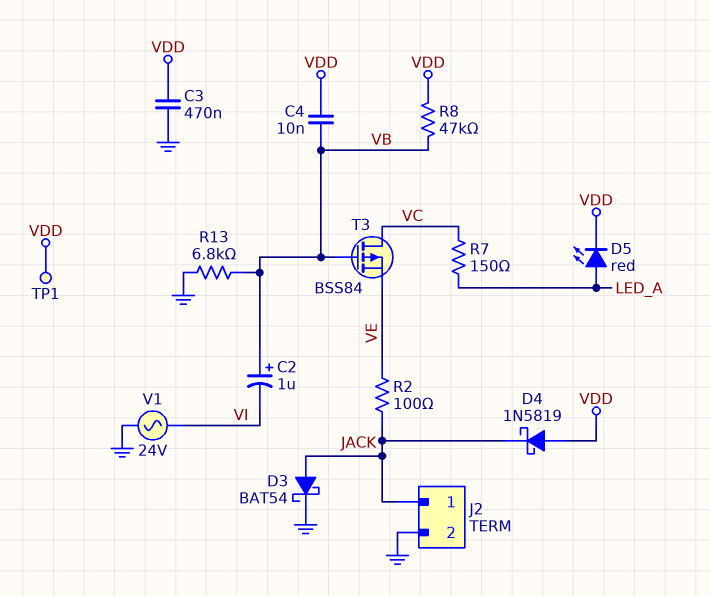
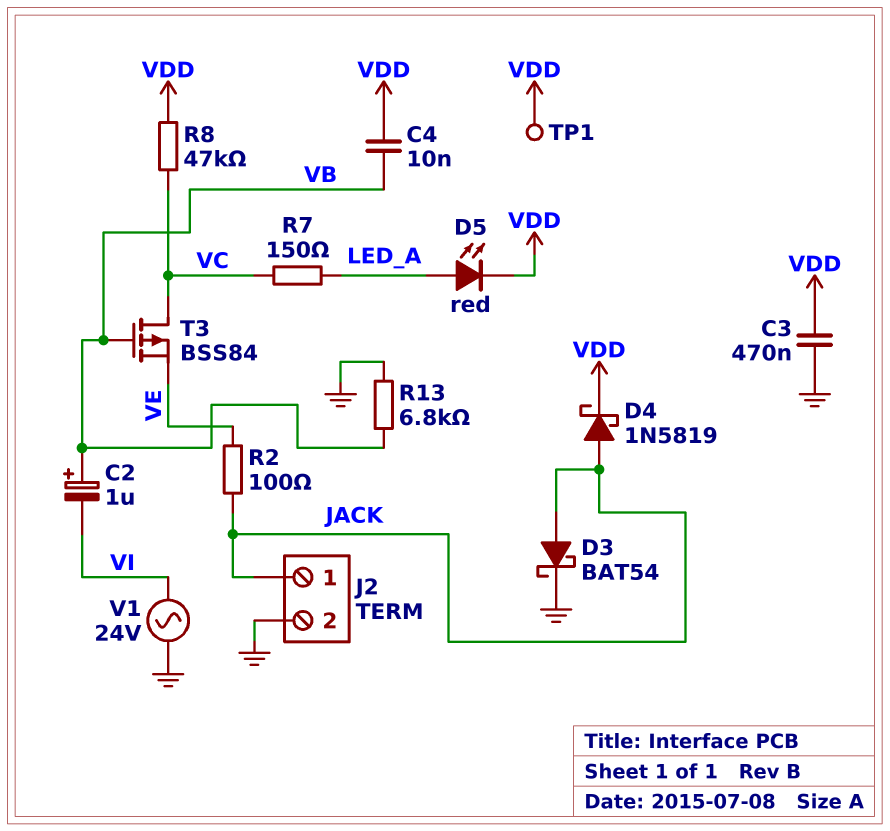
D4: schottky 1N5819 (A VDD, K JACK) -> schottky 1N5819 (A JACK, K VDD)
R8: 47k (VB, VDD) -> 47k (VC, VDD)

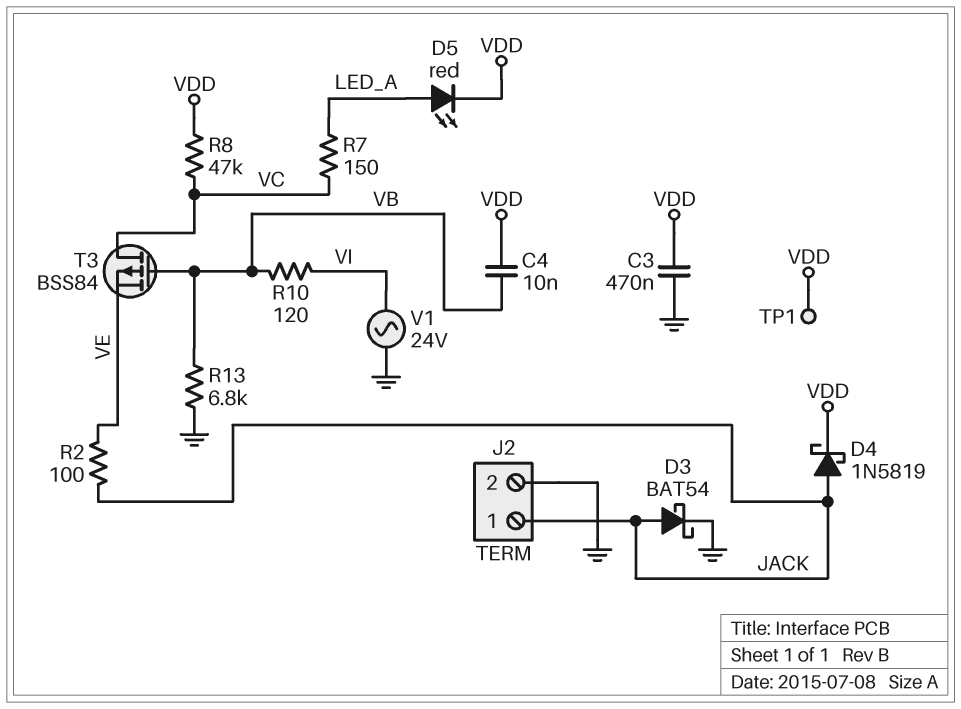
C2: 1uF (plus VB, minus VI) -> none
R10: none -> 120 (VB, VI)

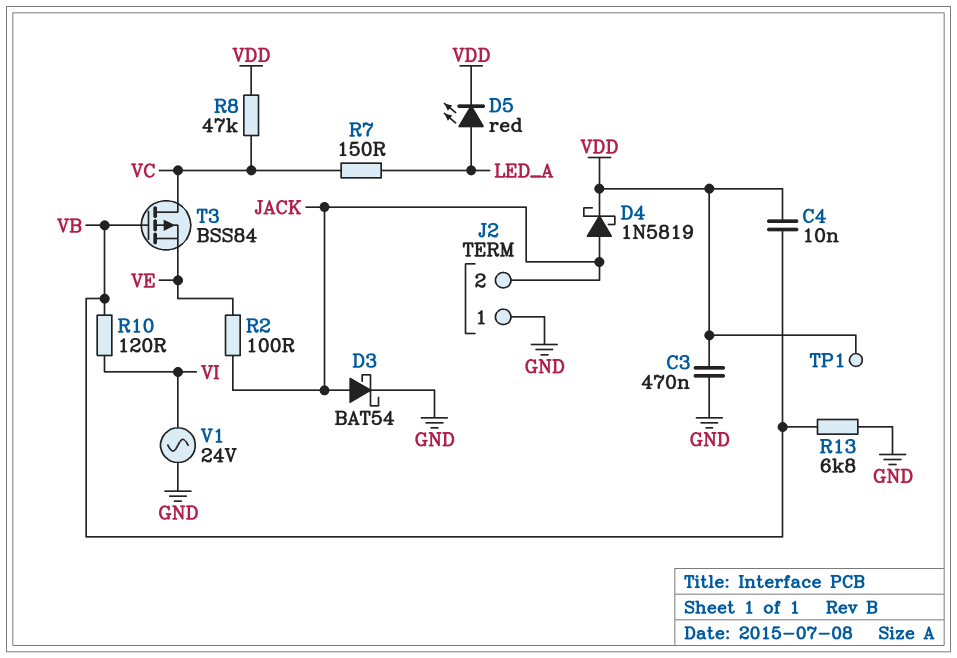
J2 pin 1: JACK -> GND
J2 pin 2: GND -> JACK

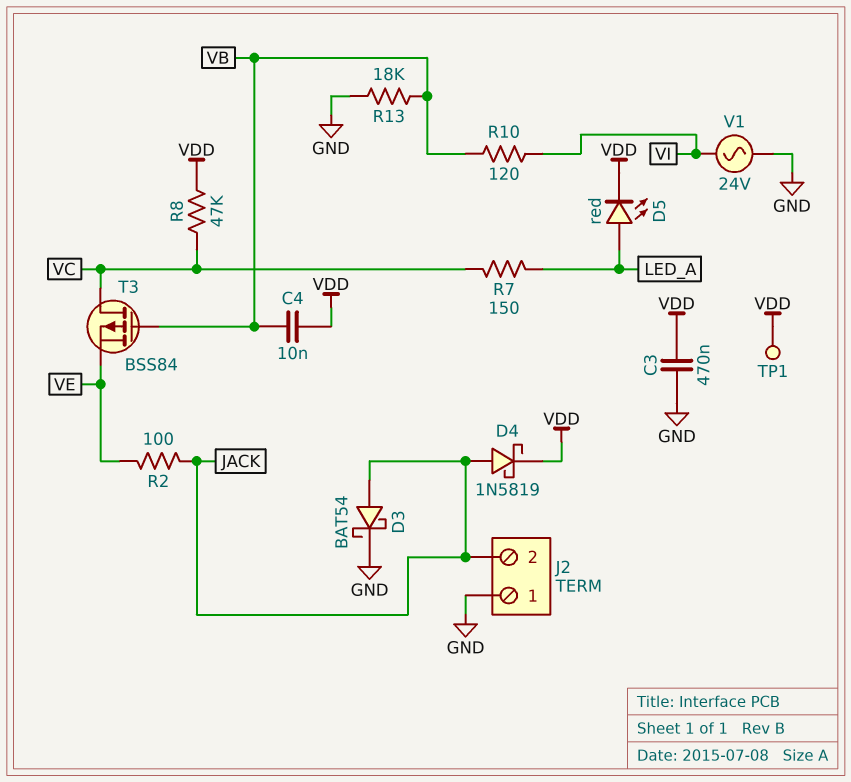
R13: 6.8k (GND, VB) -> 18k (GND, VB)

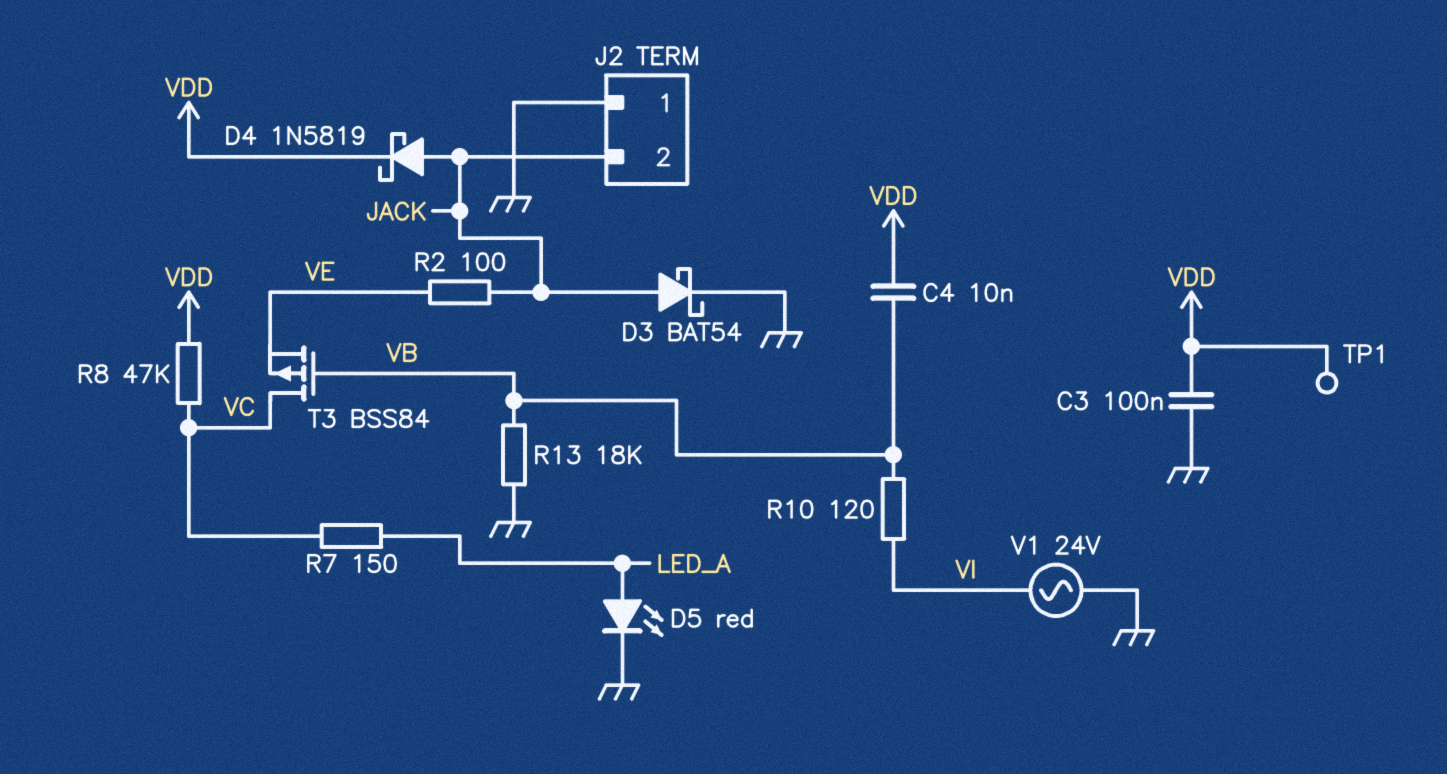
C3: 470nF (GND, VDD) -> 100nF (GND, VDD)
D5: LED red (A LED_A, K VDD) -> LED red (A LED_A, K GND)

